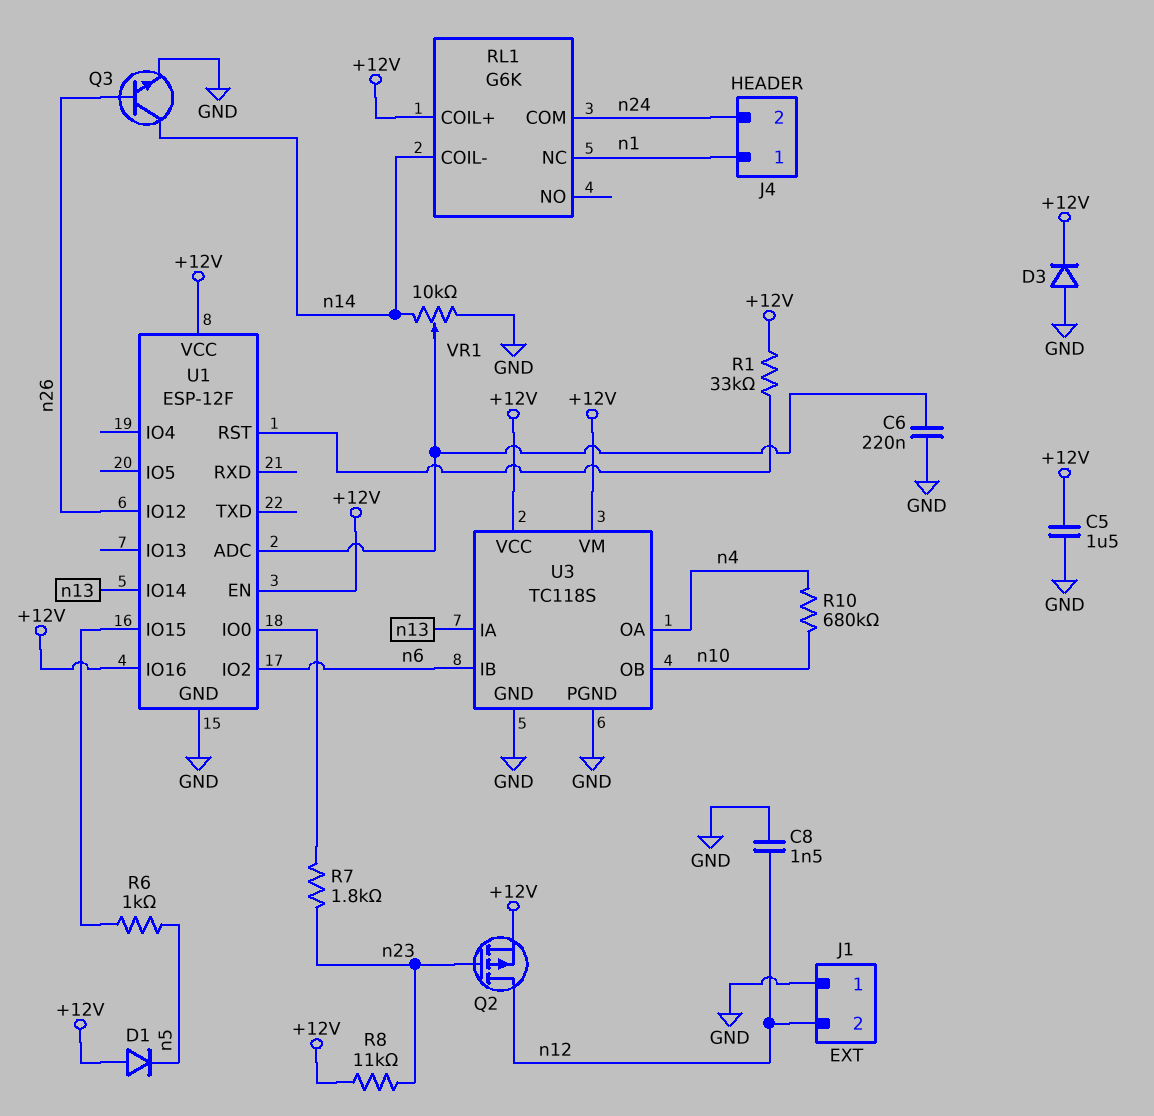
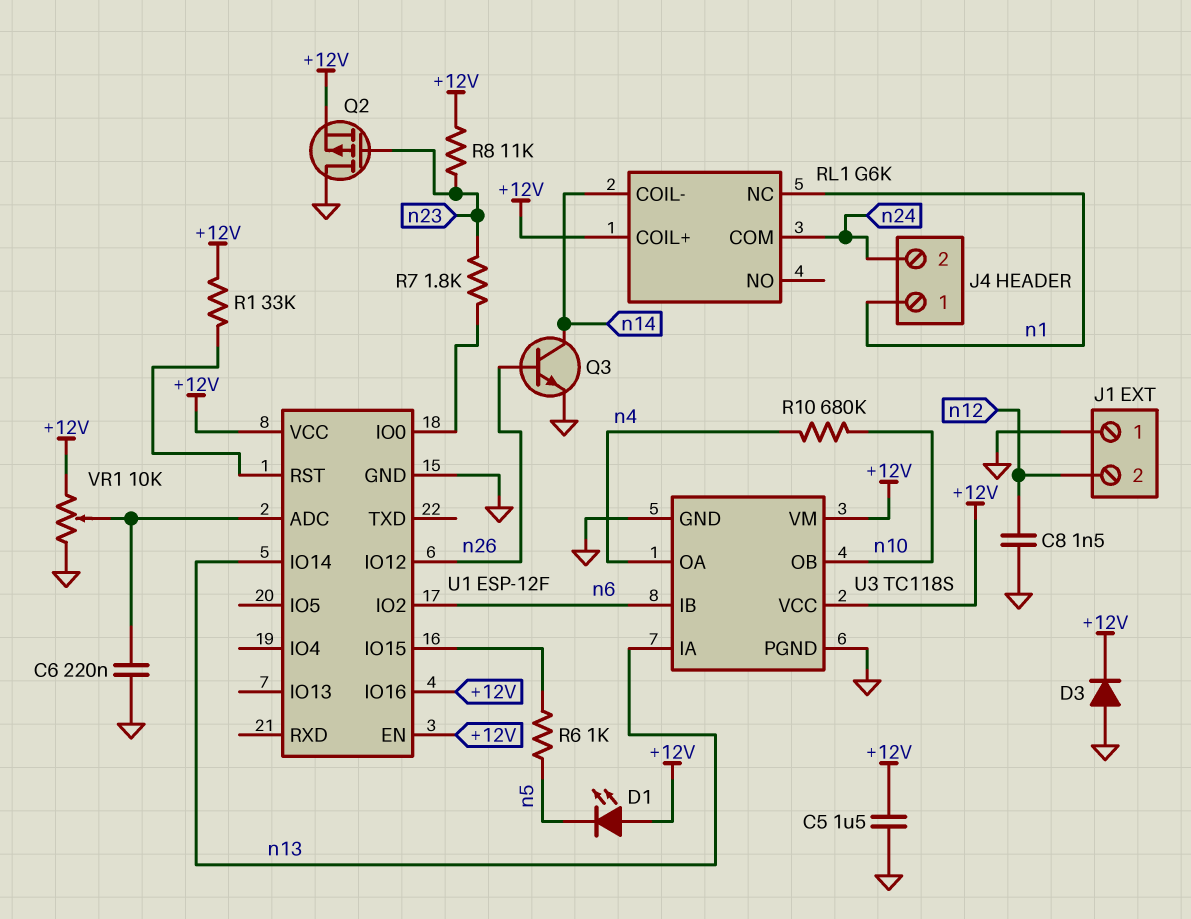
D1: diode (A +12V, K n5) -> LED (A +12V, K n5)
Q2: PMOS (G n23, D n12, S +12V) -> PMOS (G n23, D GND, S +12V)
VR1: 10k (GND, n14, wiper U1/ADC) -> 10k (+12V, GND, wiper U1/ADC)

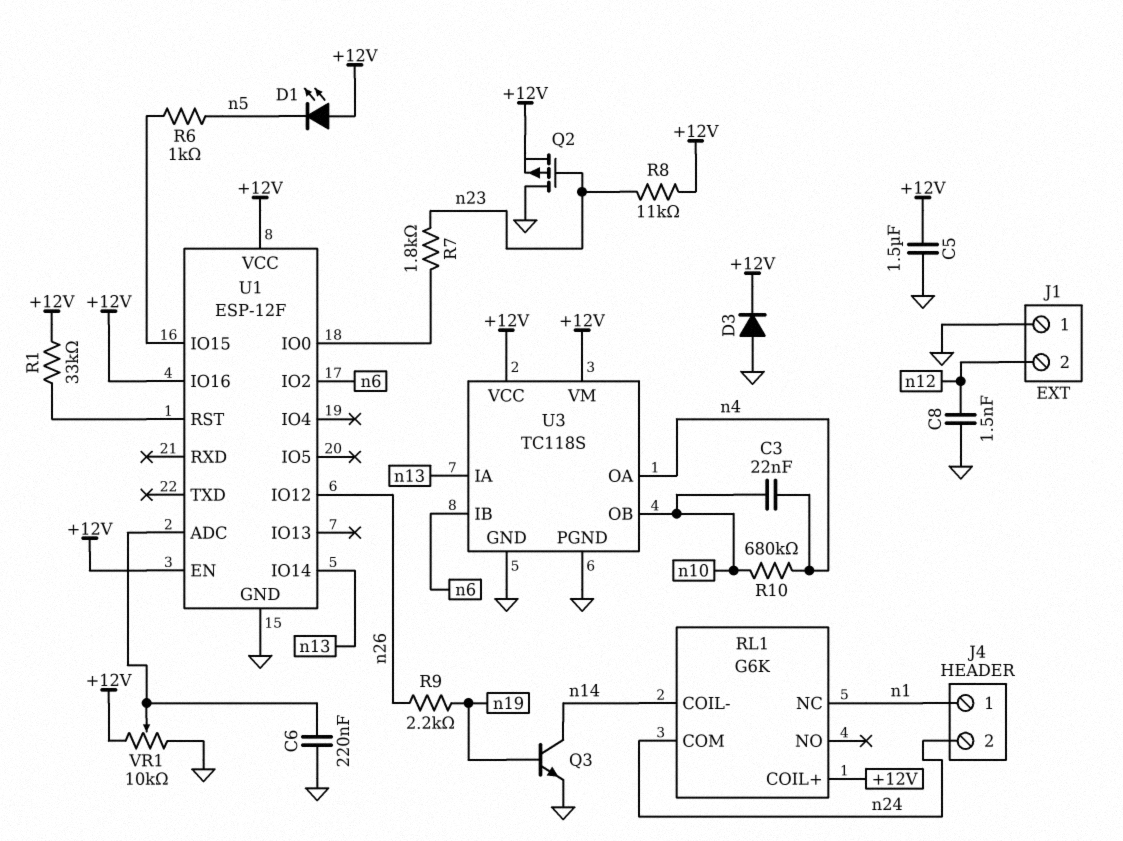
C3: none -> 22nF (n4, n10)
Q3: NPN (B n26, C n14, E GND) -> NPN (B n19, C n14, E GND)
R9: none -> 2.2k (n19, n26)

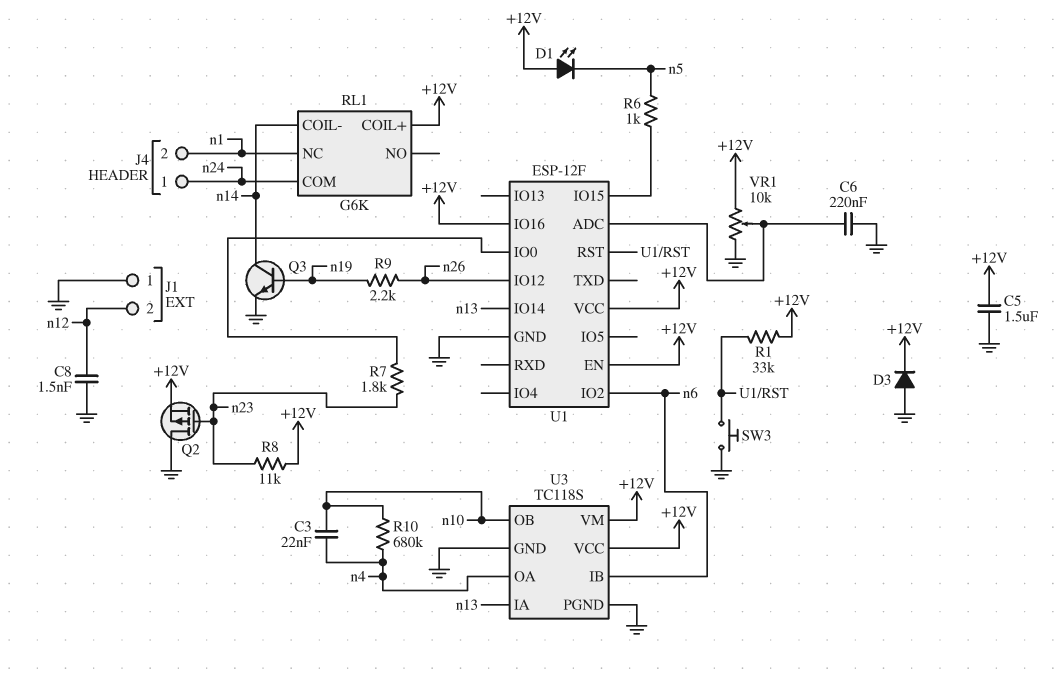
J4 pin 1: n1 -> n24
J4 pin 2: n24 -> n1
SW3: none -> button (GND, U1/RST)

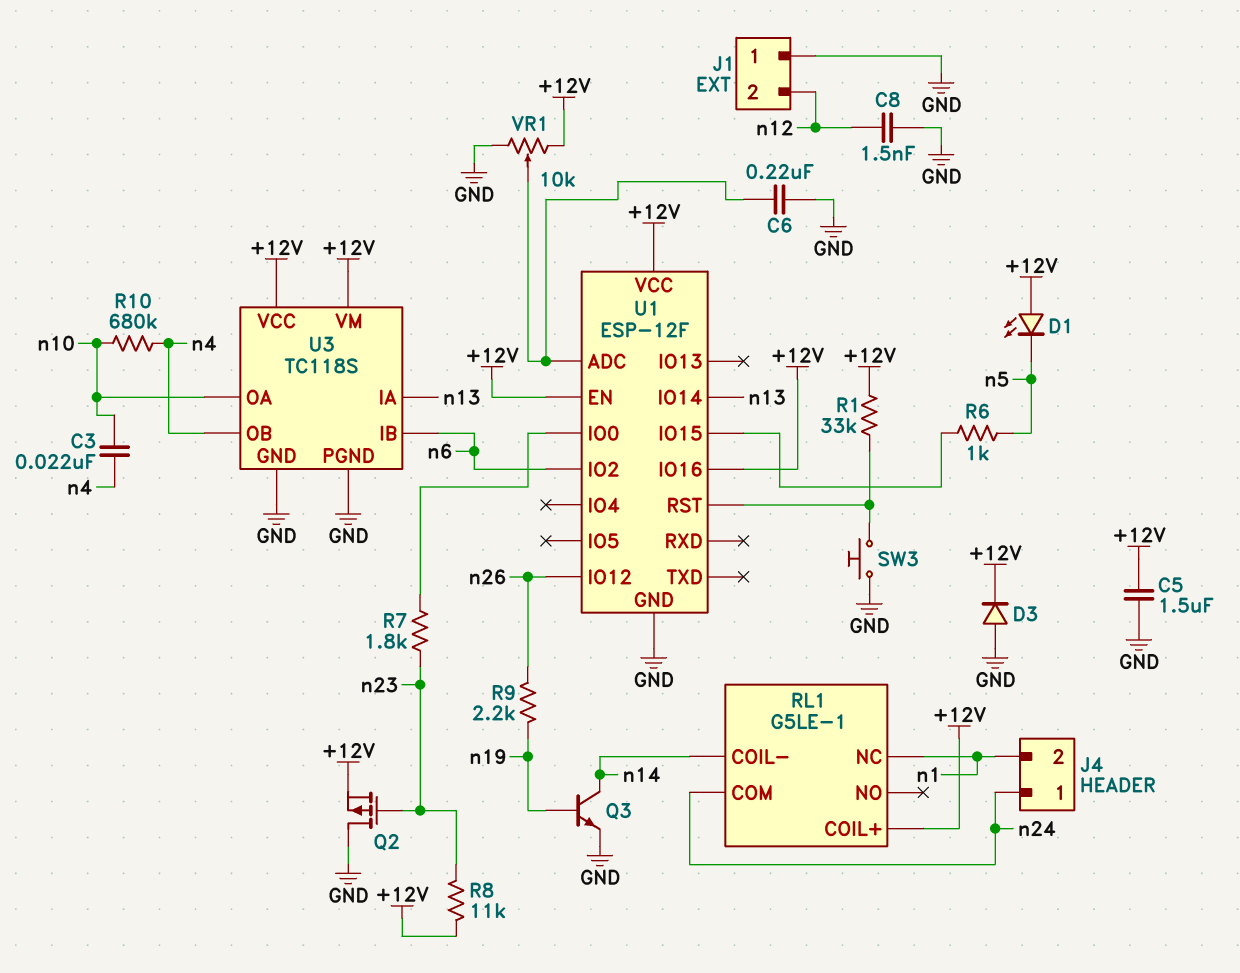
RL1: G6K -> G5LE-1
U3 pin OA: n4 -> n10
U3 pin OB: n10 -> n4

